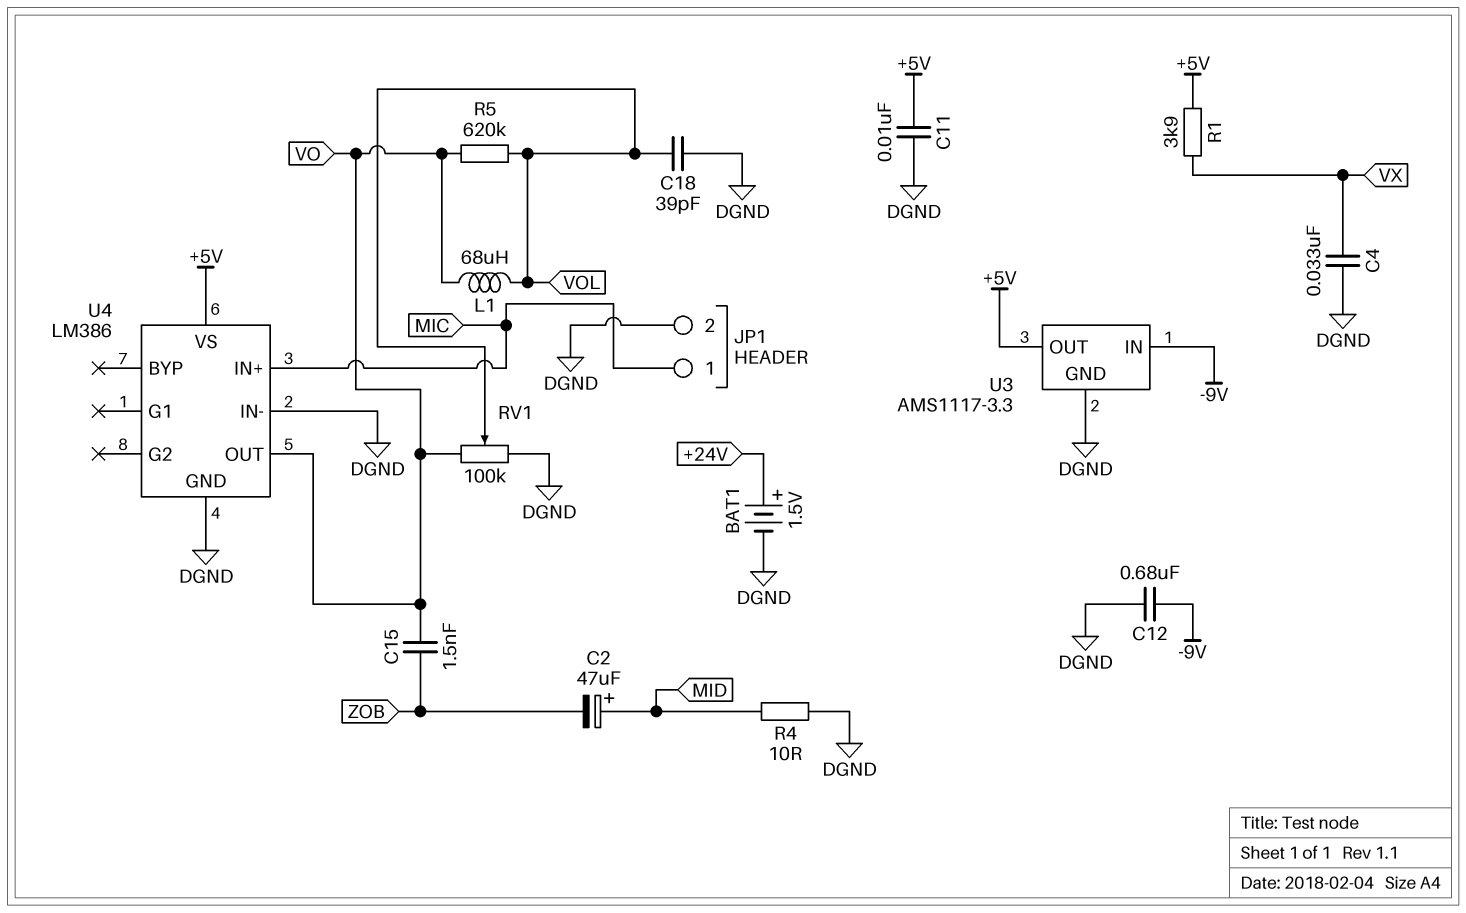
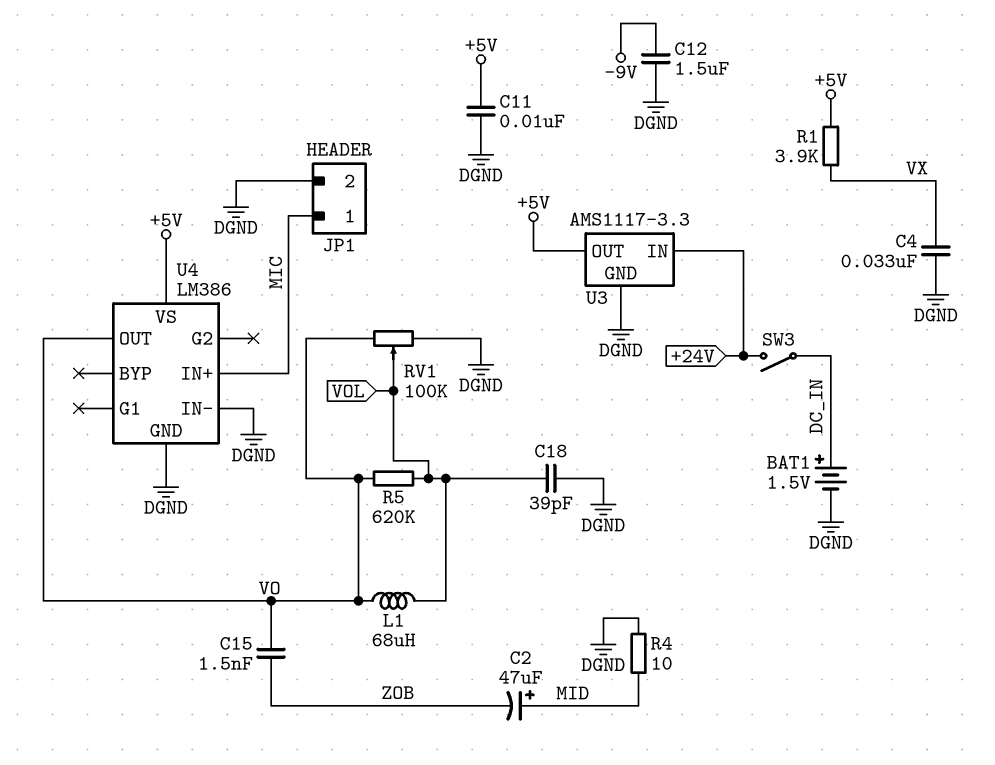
BAT1: 1.5V (plus +24V, minus DGND) -> 1.5V (plus DC_IN, minus DGND)
C12: 680nF (-9V, DGND) -> 1.5uF (-9V, DGND)
SW3: none -> switch (+24V, DC_IN)
U3 pin IN: -9V -> +24V

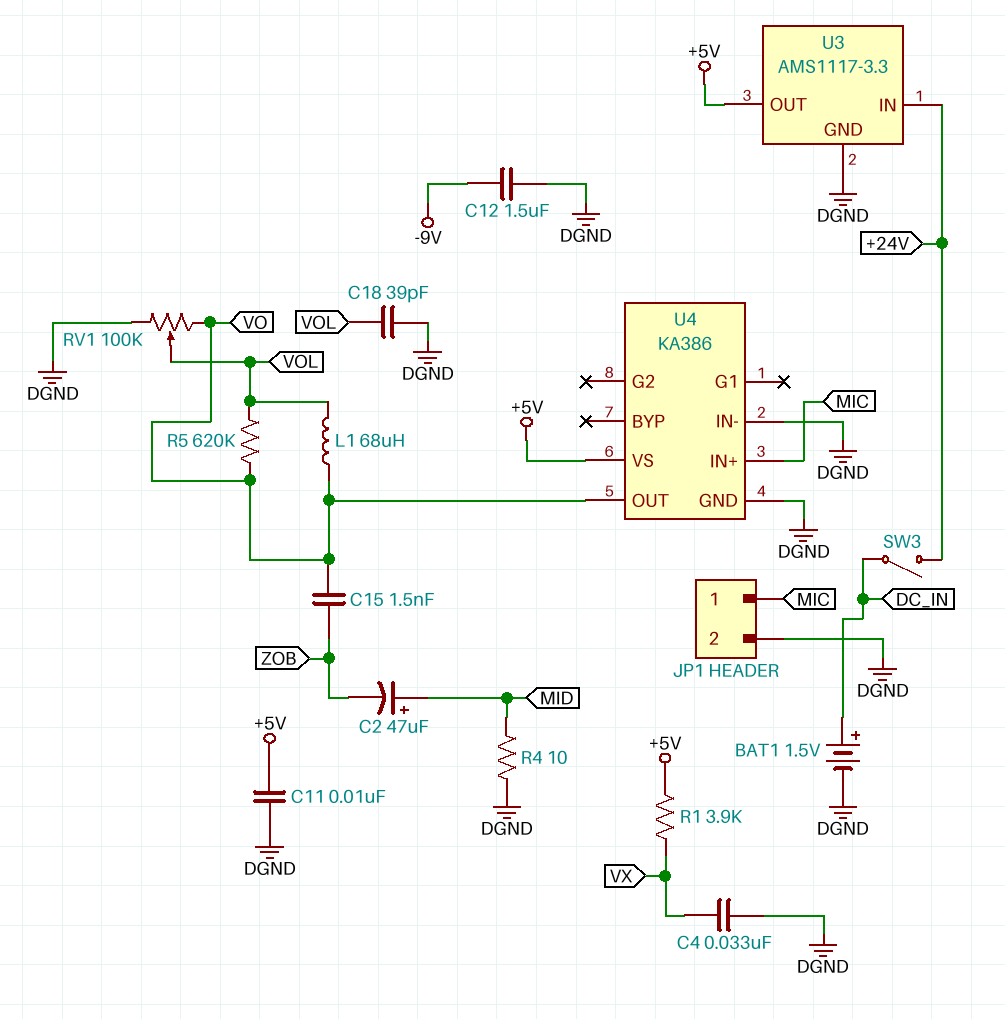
U4: LM386 -> KA386

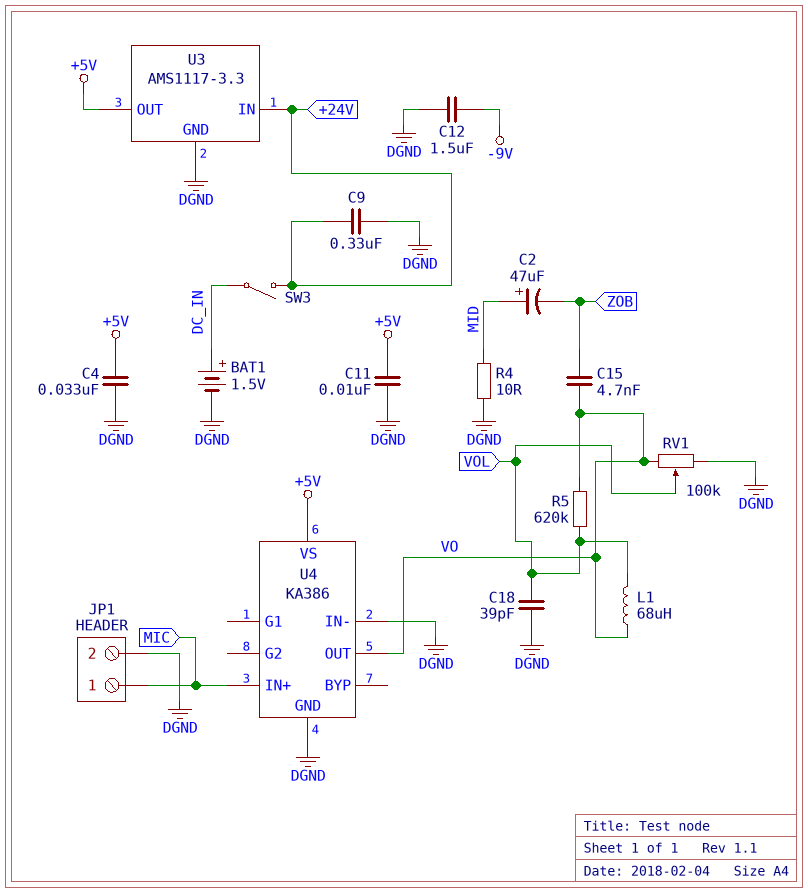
C4: 33nF (DGND, VX) -> 33nF (+5V, DGND)
C9: none -> 330nF (+24V, DGND)
C15: 1.5nF (VO, ZOB) -> 4.7nF (VO, ZOB)
R1: 3.9k (+5V, VX) -> none

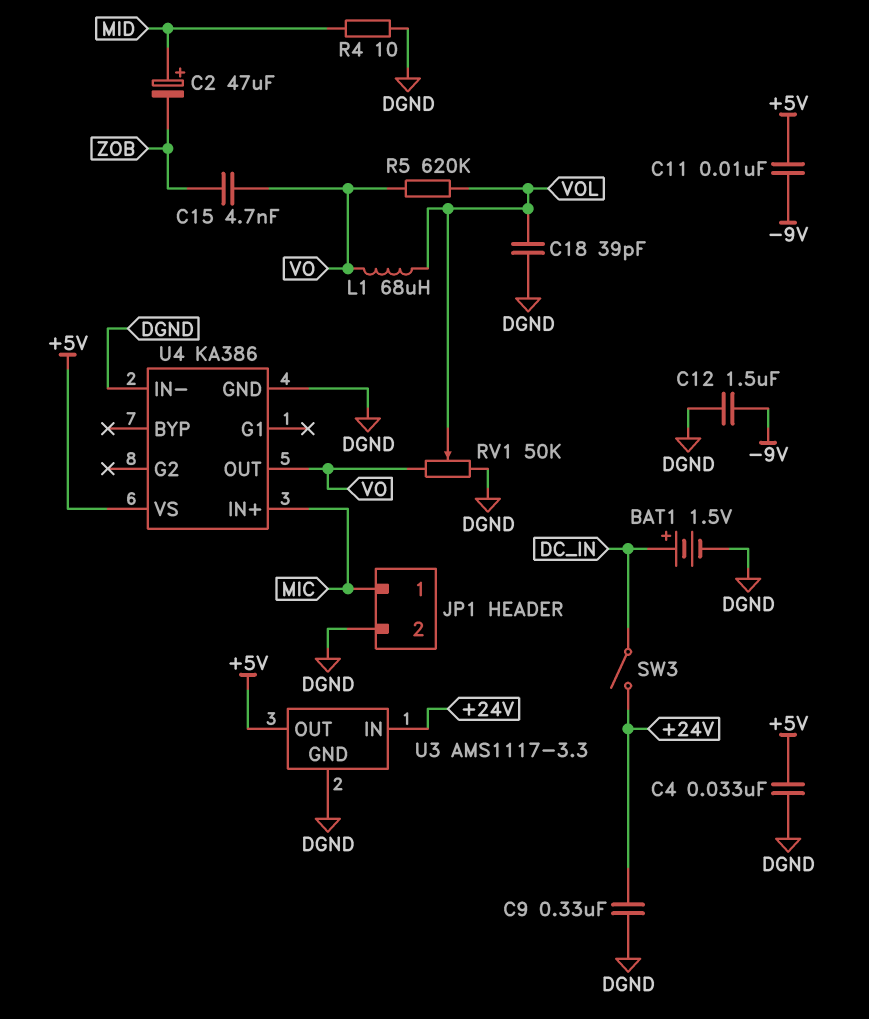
C11: 10nF (+5V, DGND) -> 10nF (+5V, -9V)
RV1: 100k (DGND, VO, wiper VOL) -> 50k (DGND, VO, wiper VOL)

